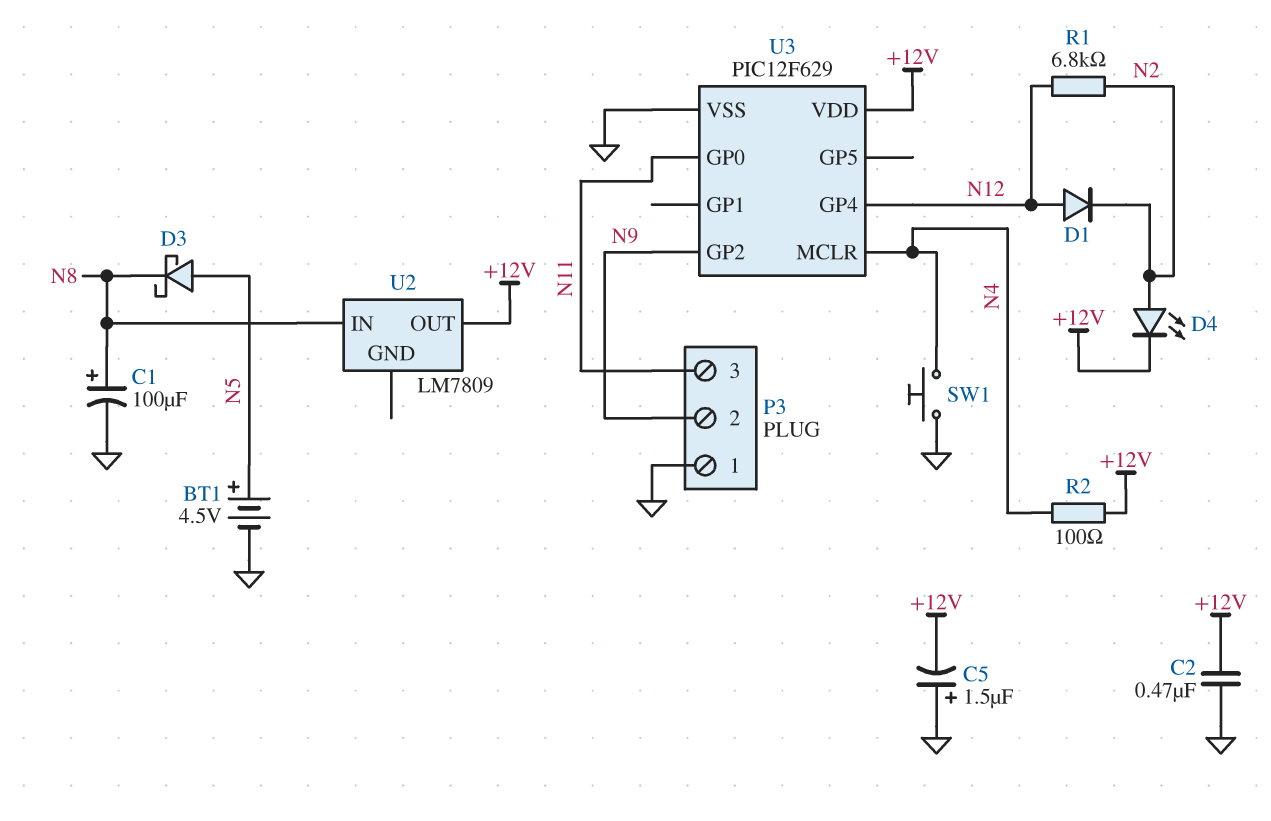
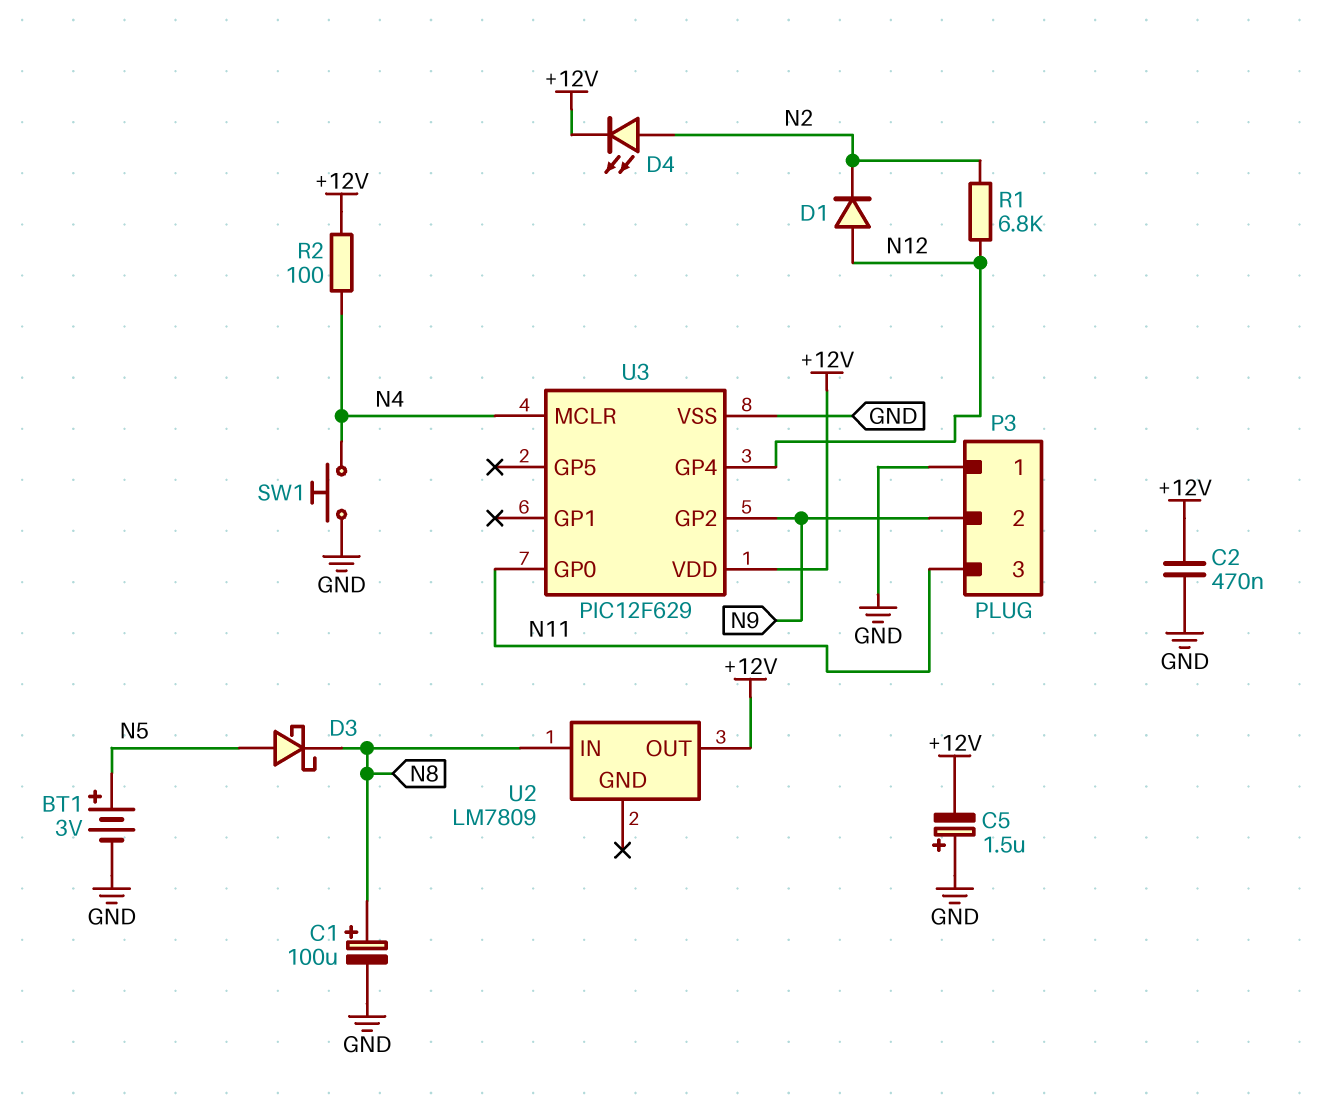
BT1: 4.5V (plus N5, minus GND) -> 3V (plus N5, minus GND)

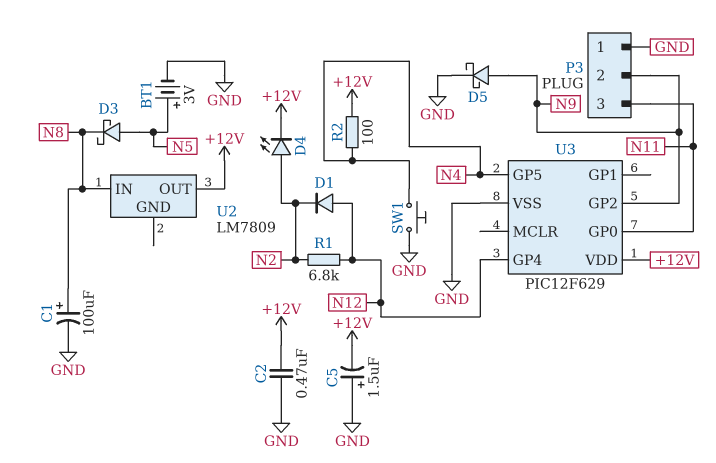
D5: none -> schottky (A N9, K GND)
U3 pin GP5: none -> N4
U3 pin MCLR: N4 -> none

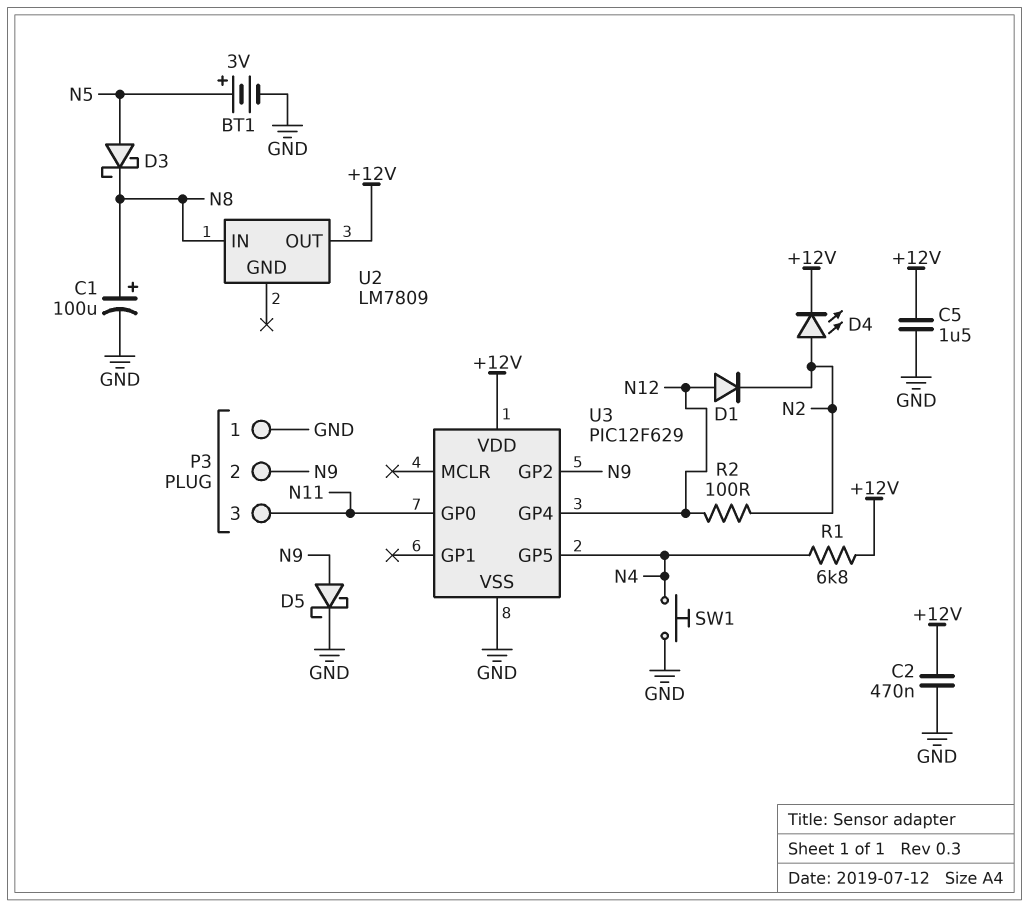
C5: 1.5uF (plus GND, minus +12V) -> 1.5uF (+12V, GND)
R1: 6.8k (N2, N12) -> 6.8k (+12V, N4)
R2: 100 (+12V, N4) -> 100 (N2, N12)

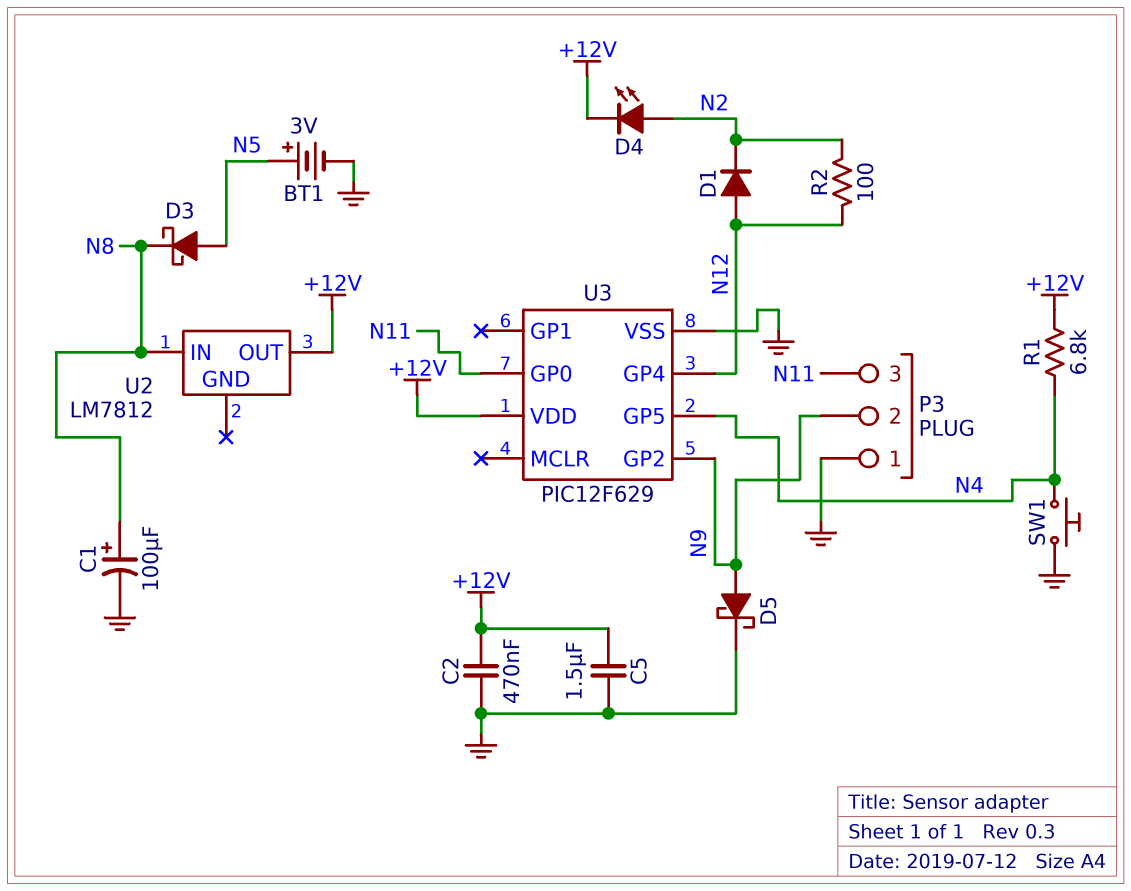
U2: LM7809 -> LM7812

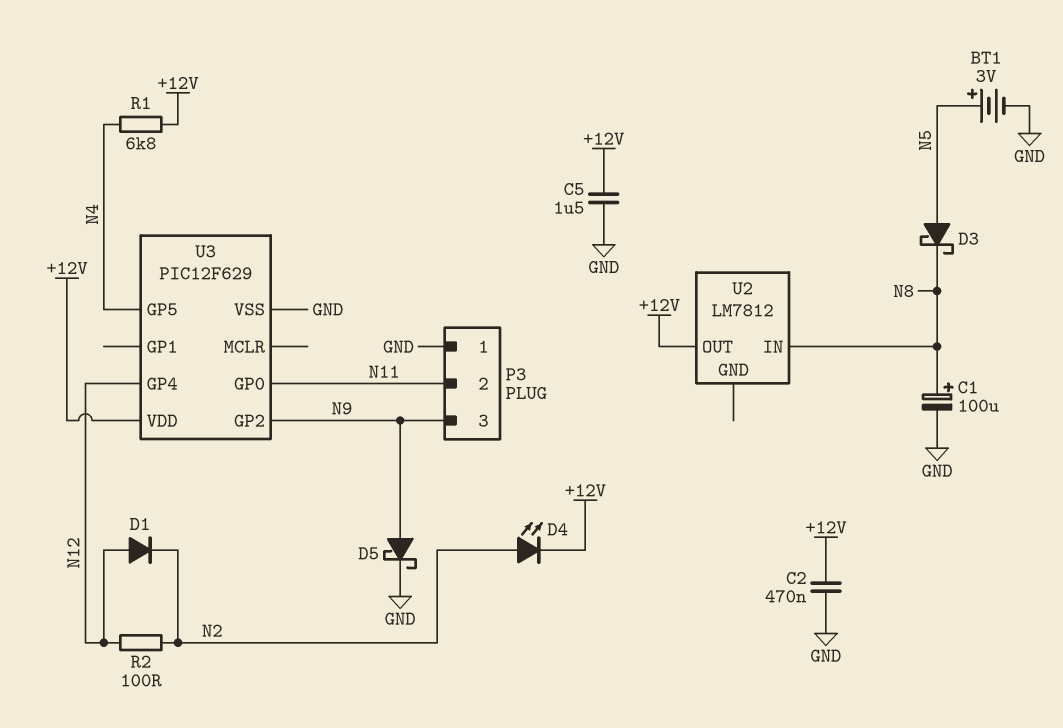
P3 pin 2: N9 -> N11
P3 pin 3: N11 -> N9
SW1: button (GND, N4) -> none

